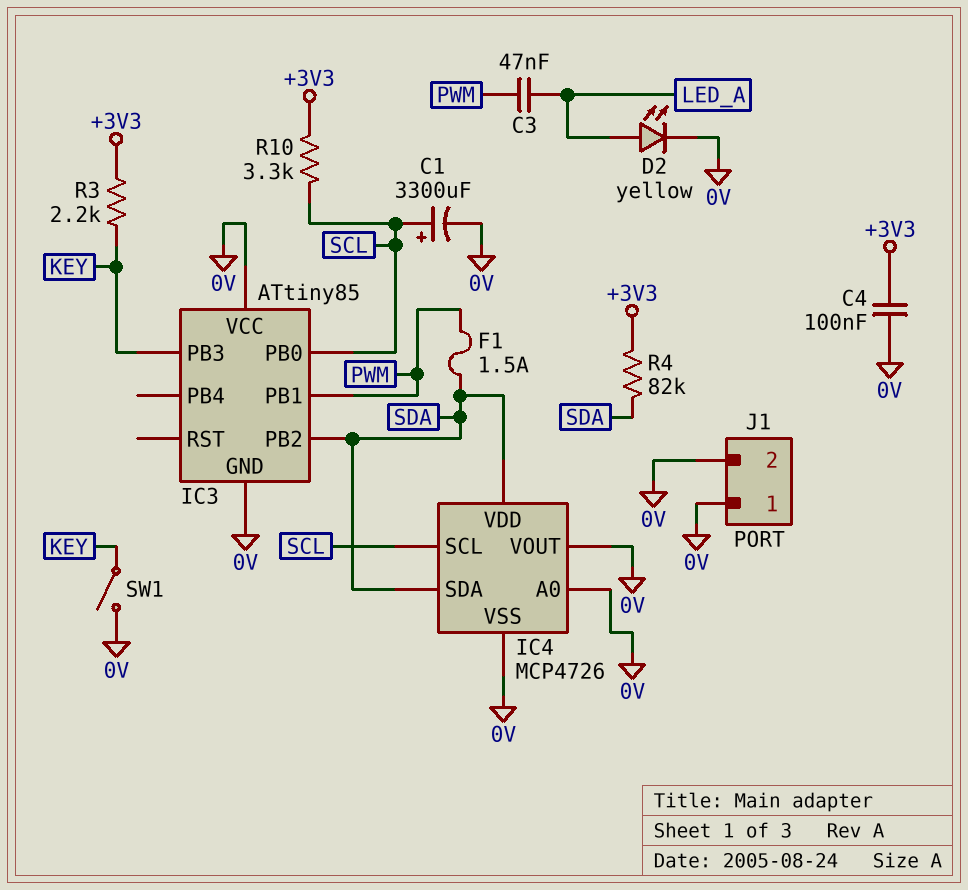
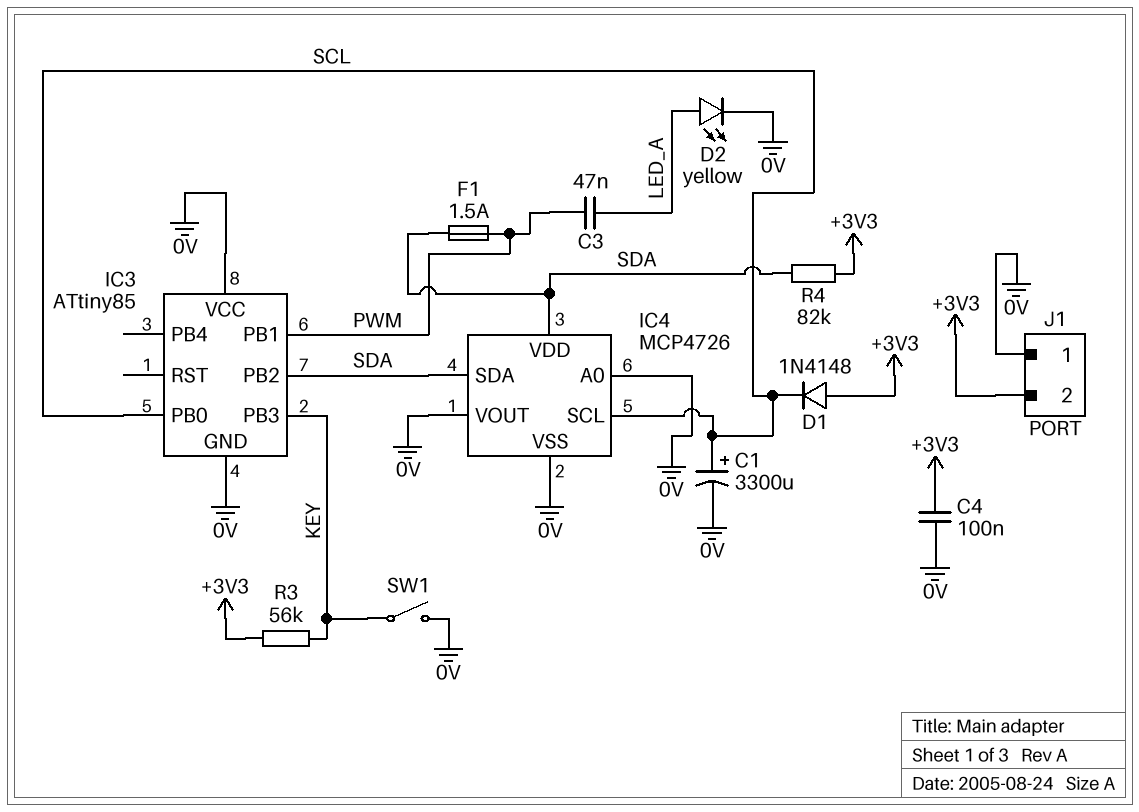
D1: none -> diode 1N4148 (A +3V3, K SCL)
J1 pin 2: 0V -> +3V3
R3: 2.2k (+3V3, KEY) -> 56k (+3V3, KEY)
R10: 3.3k (+3V3, SCL) -> none

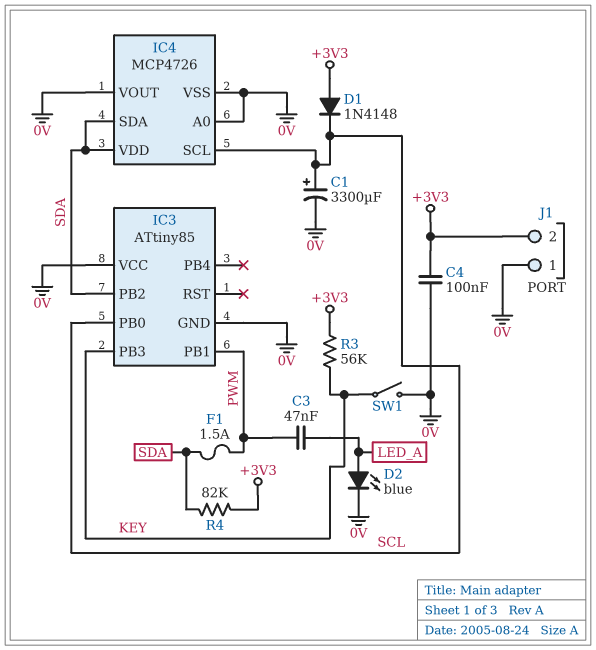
D2: LED yellow (A LED_A, K 0V) -> LED blue (A LED_A, K 0V)

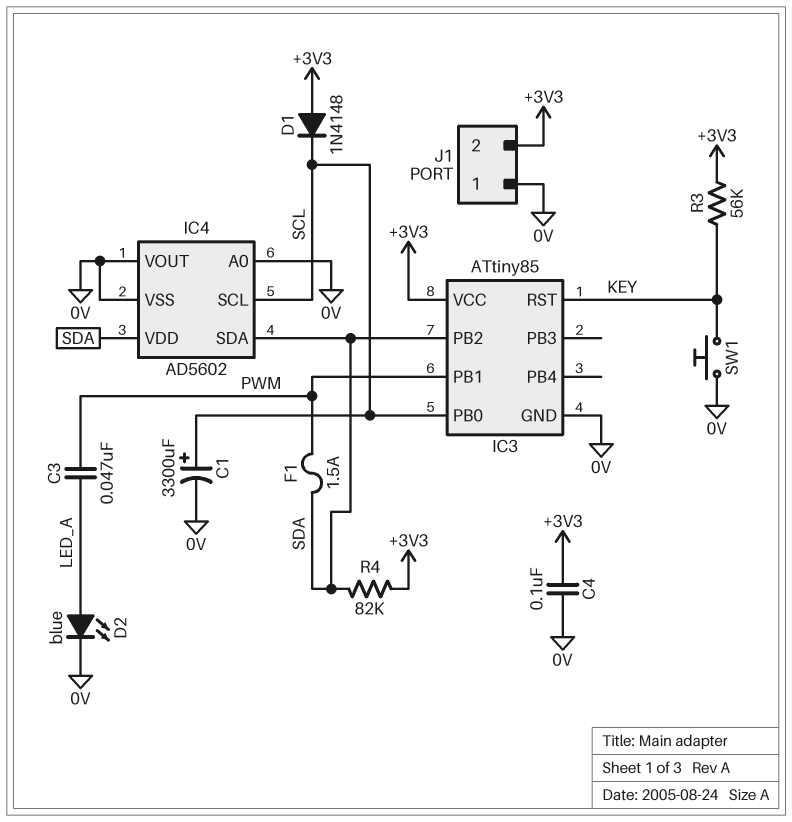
IC3 pin PB3: KEY -> none
IC3 pin RST: none -> KEY
IC3 pin VCC: 0V -> +3V3
IC4: MCP4726 -> AD5602
SW1: switch (0V, KEY) -> button (0V, KEY)

